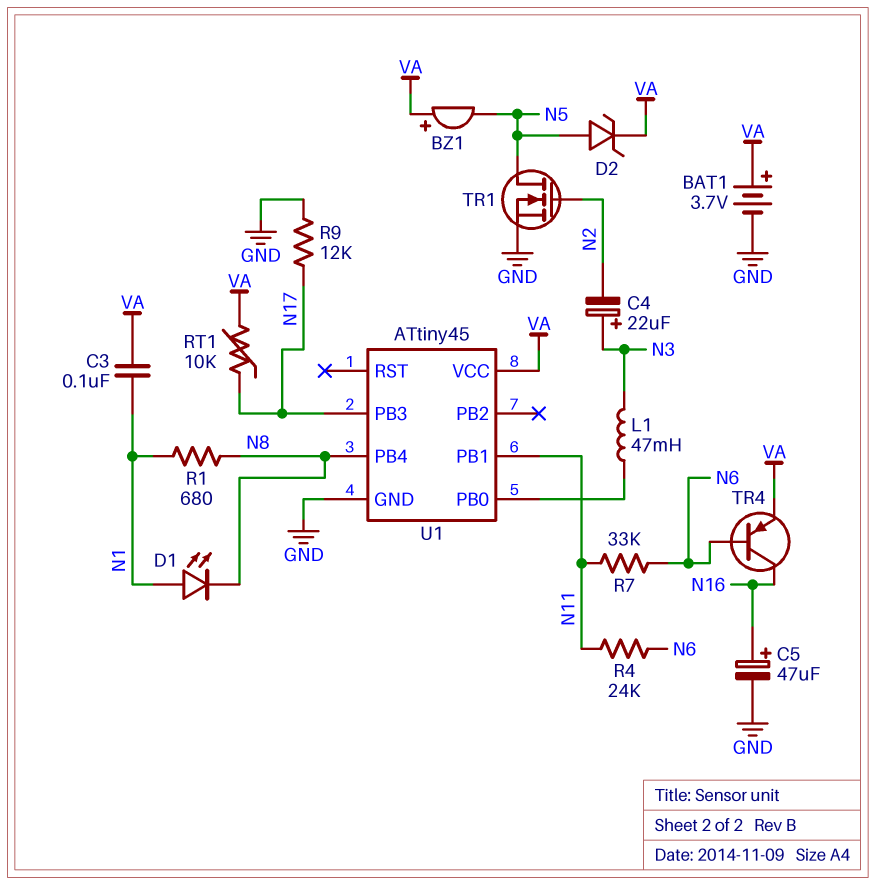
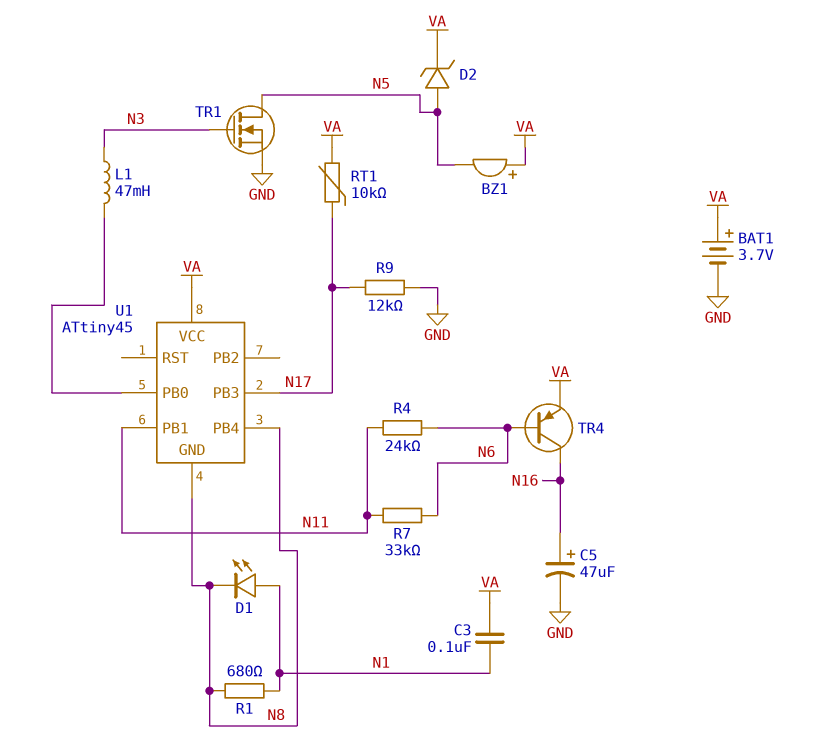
C4: 22uF (plus N3, minus N2) -> none
TR1: NMOS (G N2, D N5, S GND) -> NMOS (G N3, D N5, S GND)
U1 pin GND: GND -> N8

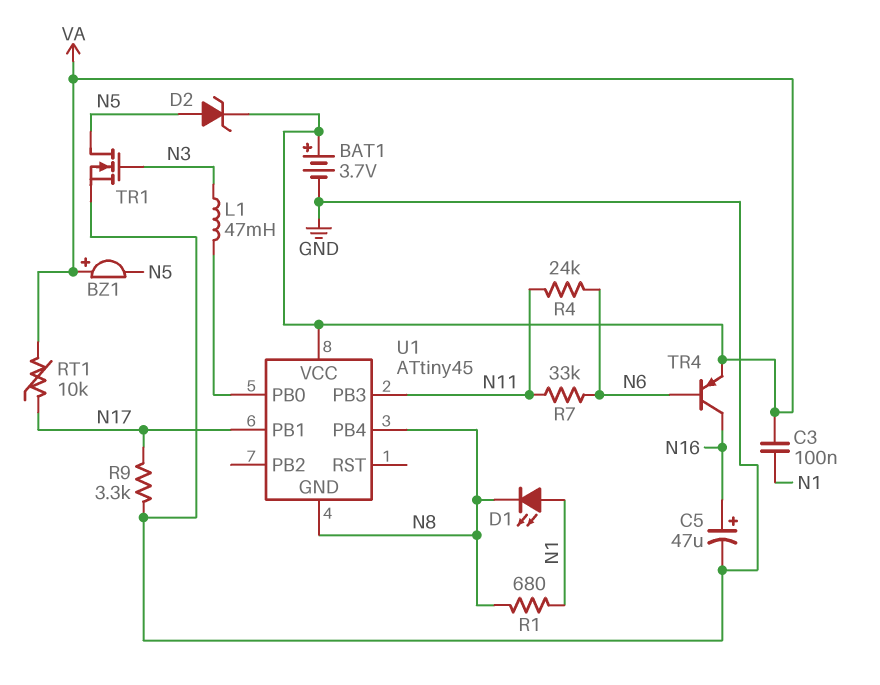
R9: 12k (GND, N17) -> 3.3k (GND, N17)
U1 pin PB1: N11 -> N17
U1 pin PB3: N17 -> N11

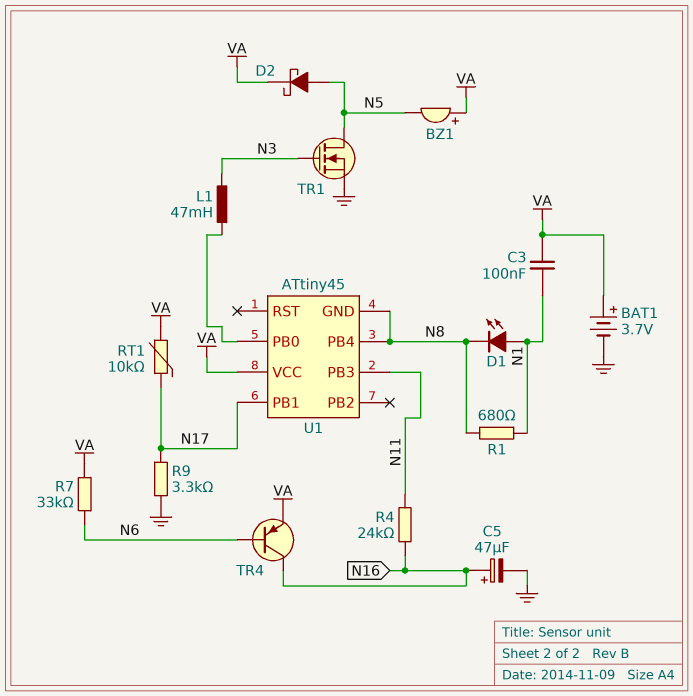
D2: zener (A N5, K VA) -> schottky (A N5, K VA)
R4: 24k (N6, N11) -> 24k (N11, N16)
R7: 33k (N6, N11) -> 33k (N6, VA)

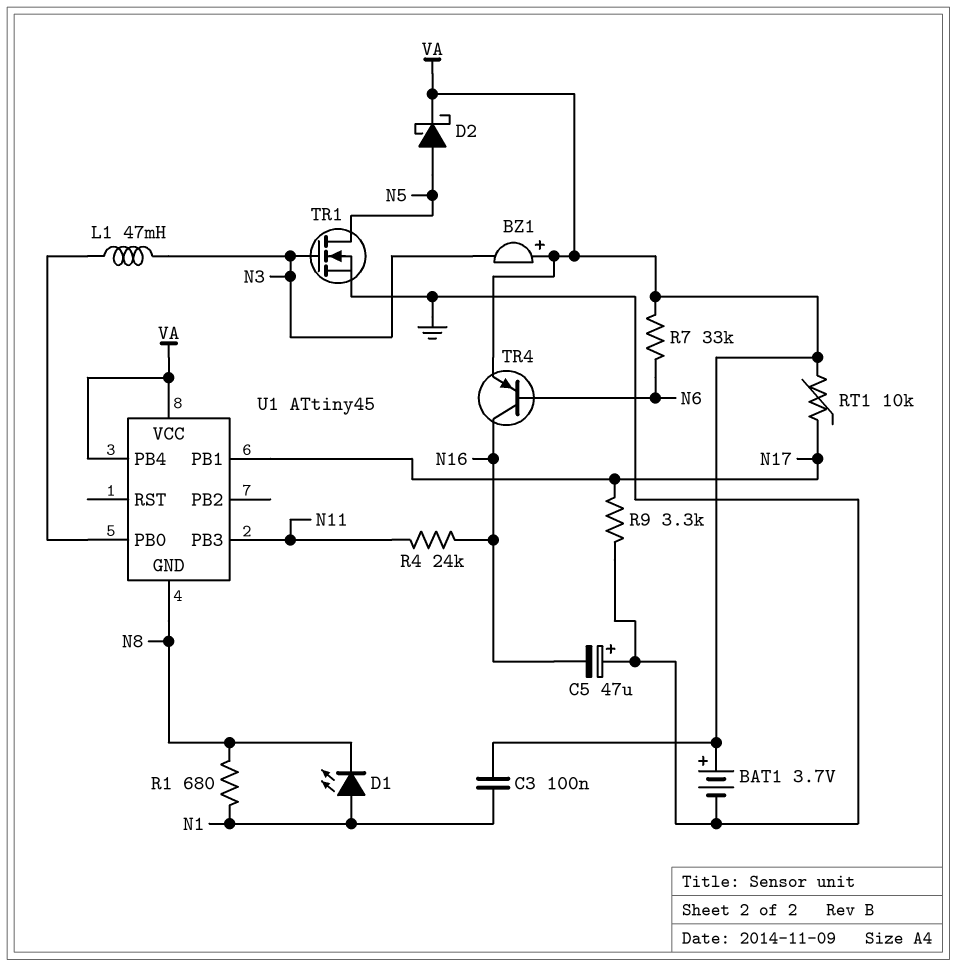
BZ1: buzzer (plus VA, minus N5) -> buzzer (plus VA, minus N3)
C5: 47uF (plus N16, minus GND) -> 47uF (plus GND, minus N16)
U1 pin PB4: N8 -> VA

